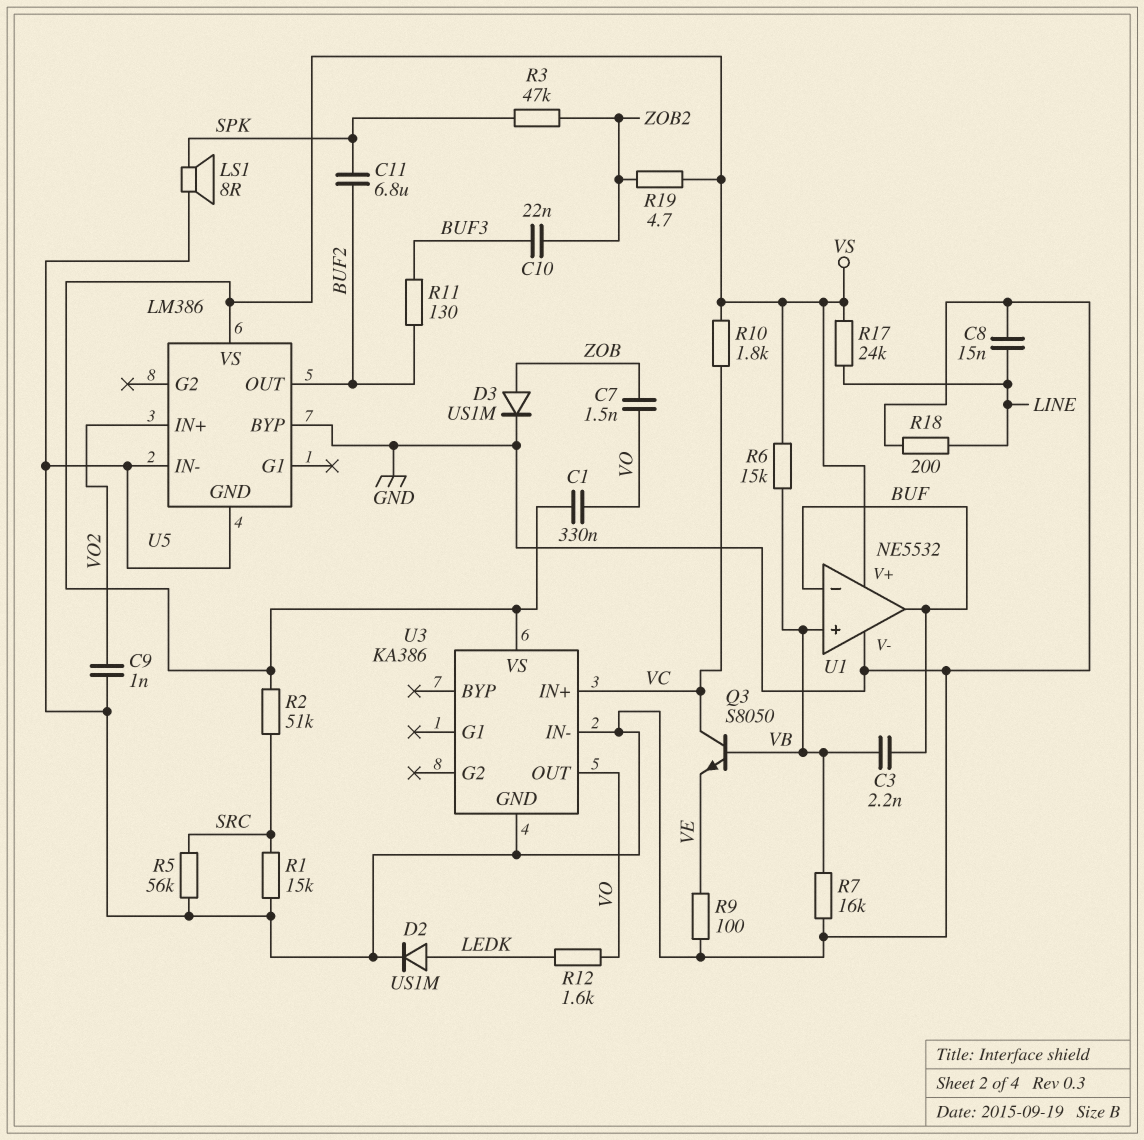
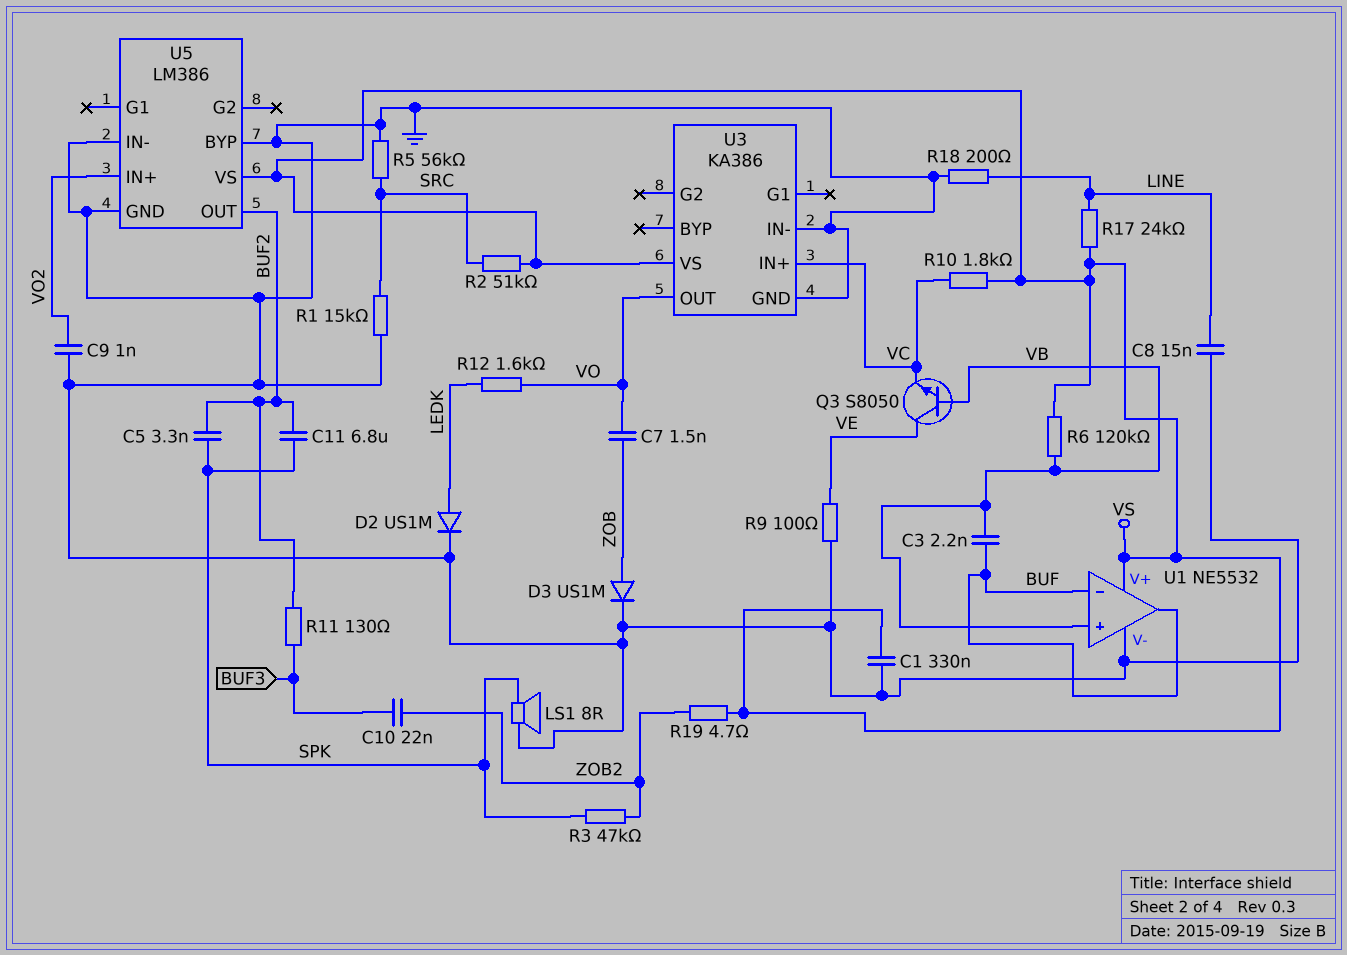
C1: 330nF (VO, VS) -> 330nF (GND, VS)
C5: none -> 3.3nF (BUF2, SPK)
Q3: NPN S8050 (B VB, C VC, E VE) -> NPN S8050 (B VB, C VE, E VC)
R6: 15k (VB, VS) -> 120k (VB, VS)
R7: 16k (GND, VB) -> none

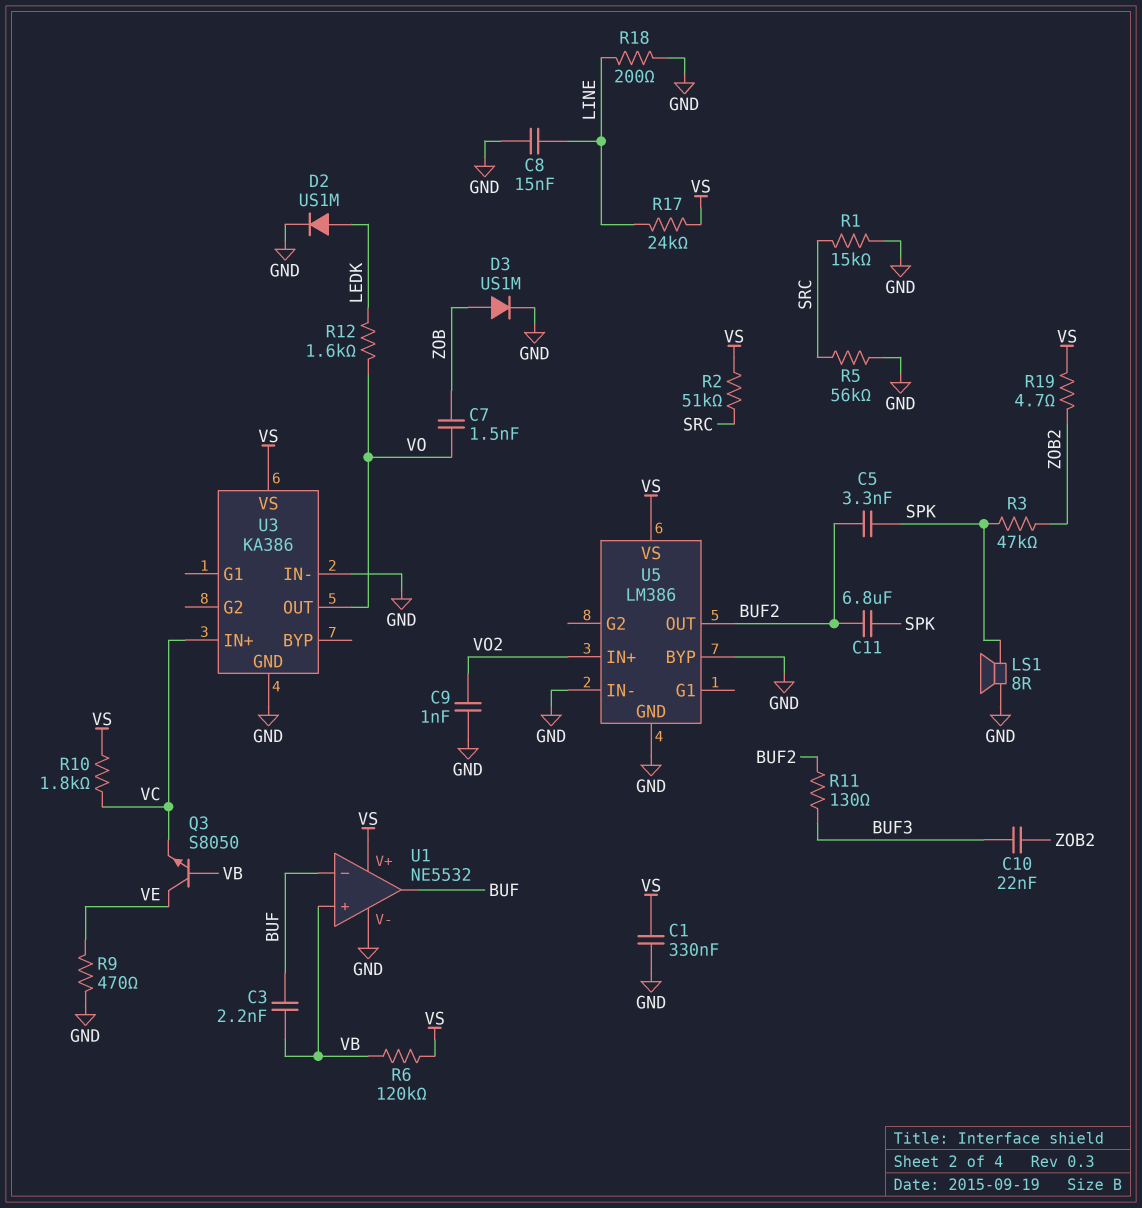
R9: 100 (GND, VE) -> 470 (GND, VE)

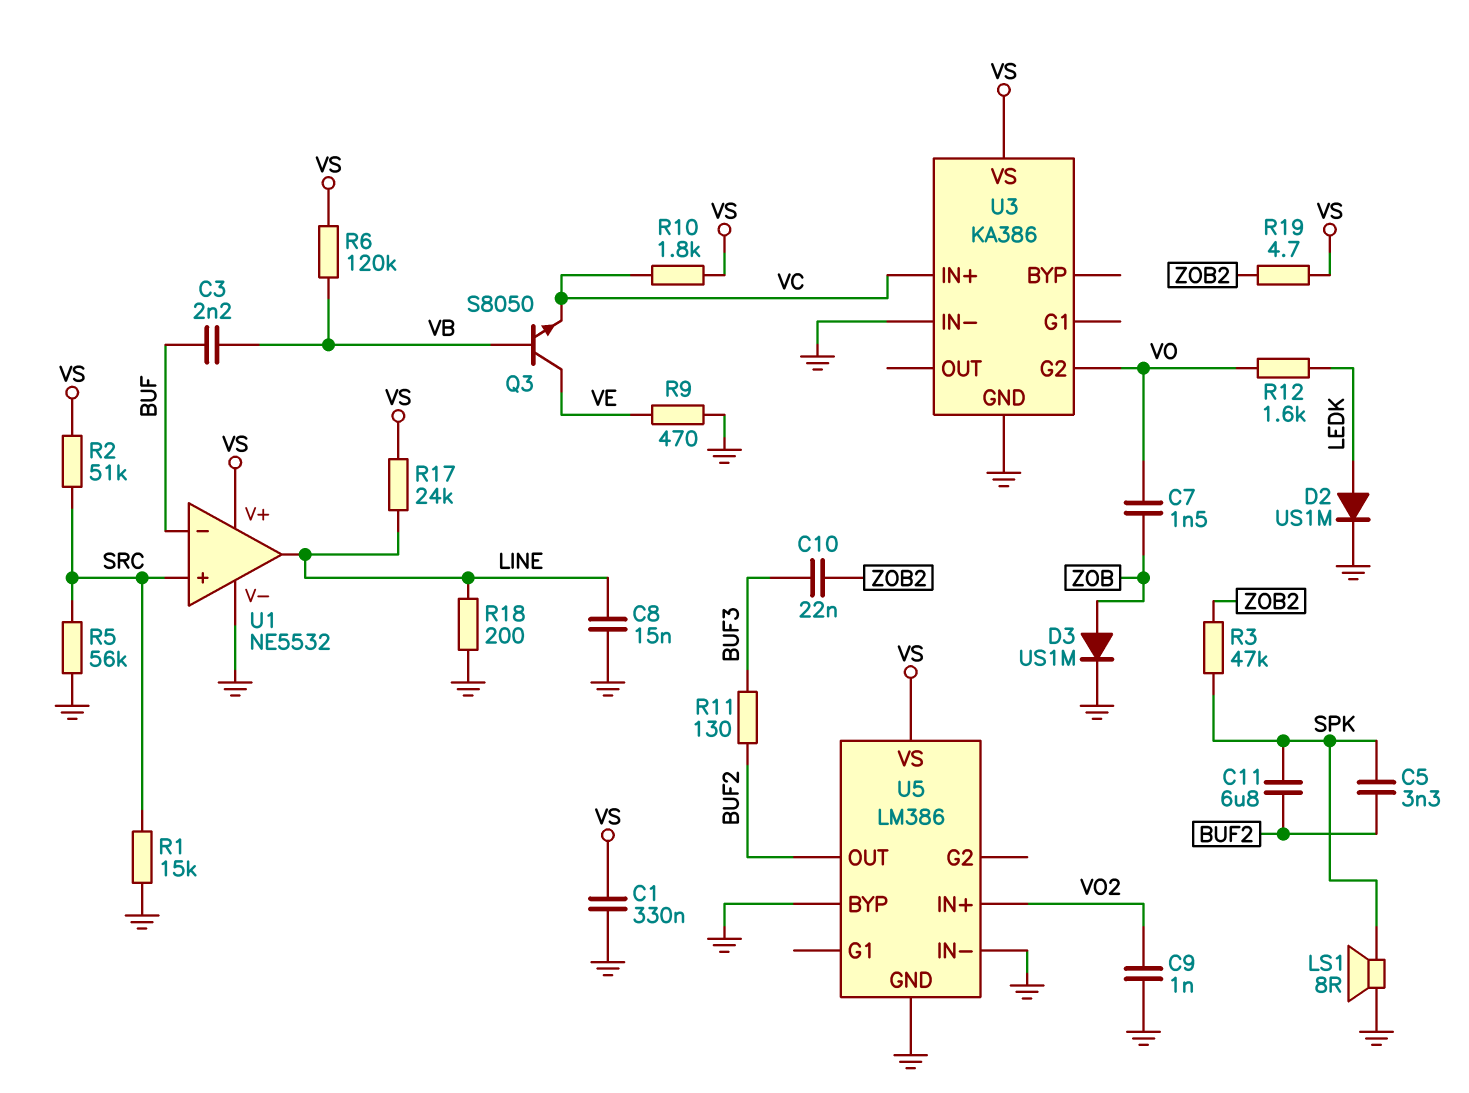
U1 pin in+: VB -> SRC
U1 pin out: BUF -> LINE
U3 pin G2: none -> VO
U3 pin OUT: VO -> none

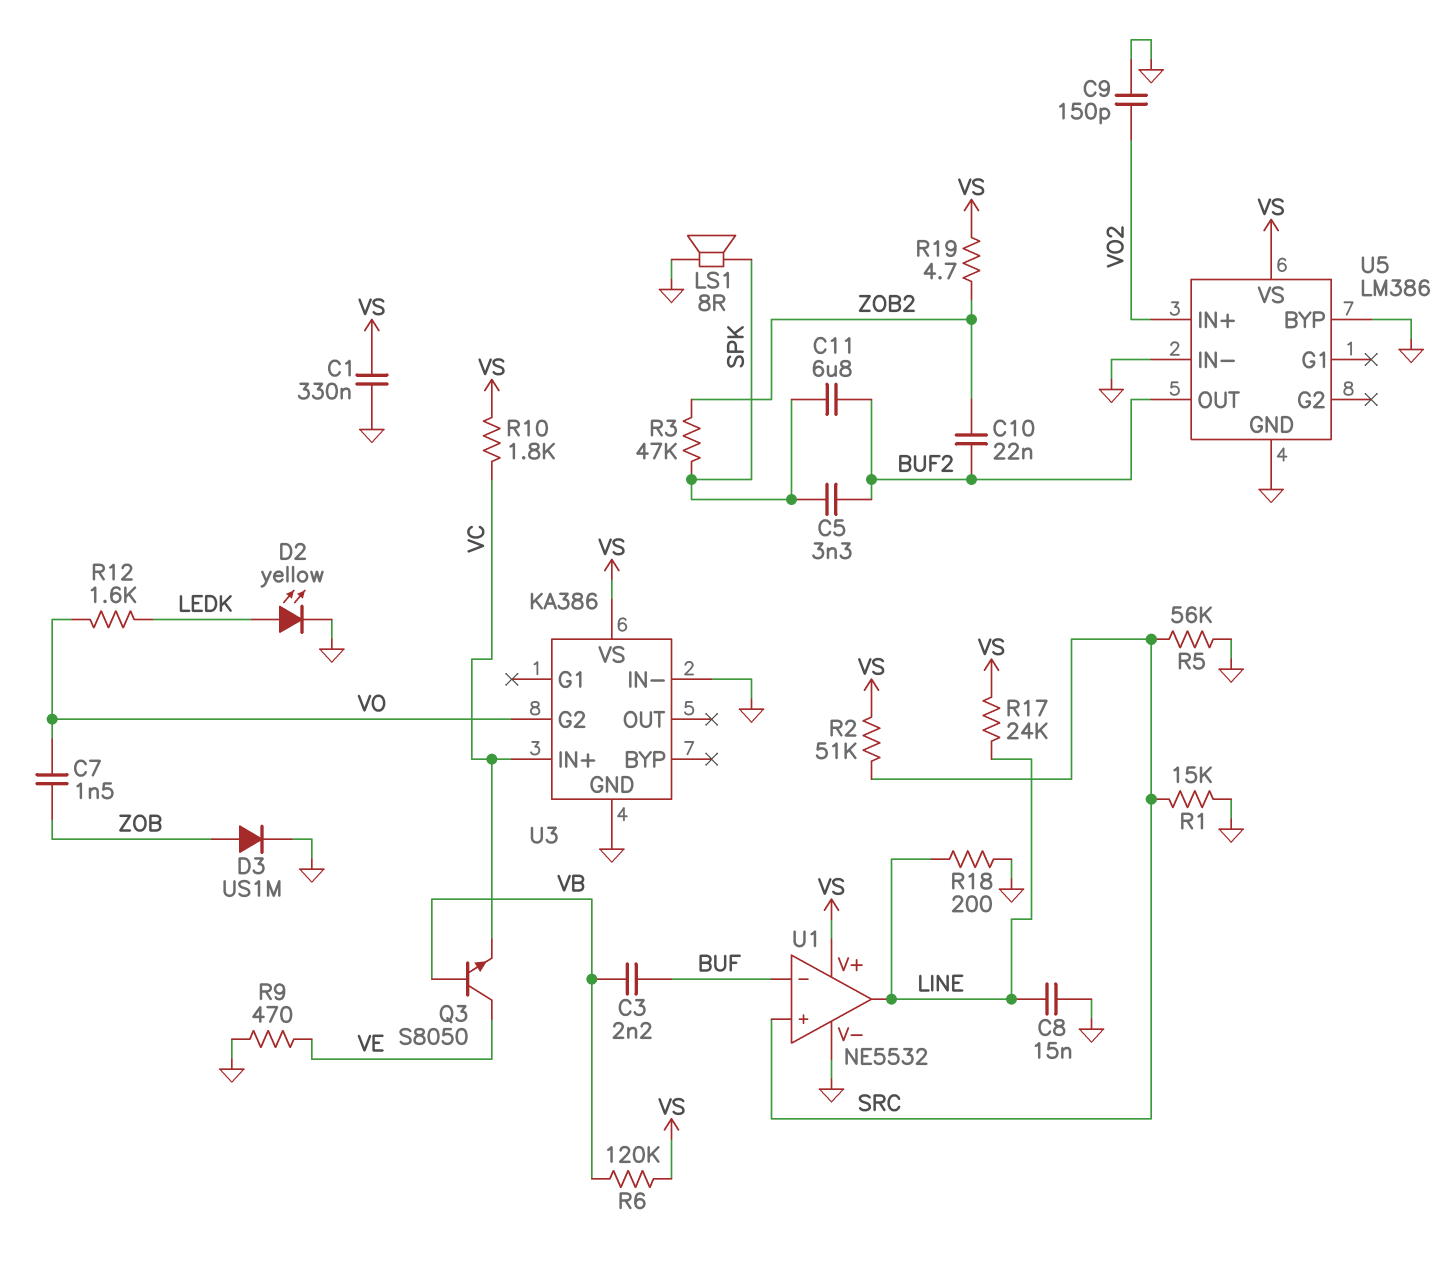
C9: 1nF (GND, VO2) -> 150pF (GND, VO2)
C10: 22nF (BUF3, ZOB2) -> 22nF (BUF2, ZOB2)
D2: diode US1M (A LEDK, K GND) -> LED yellow (A LEDK, K GND)
R11: 130 (BUF2, BUF3) -> none

